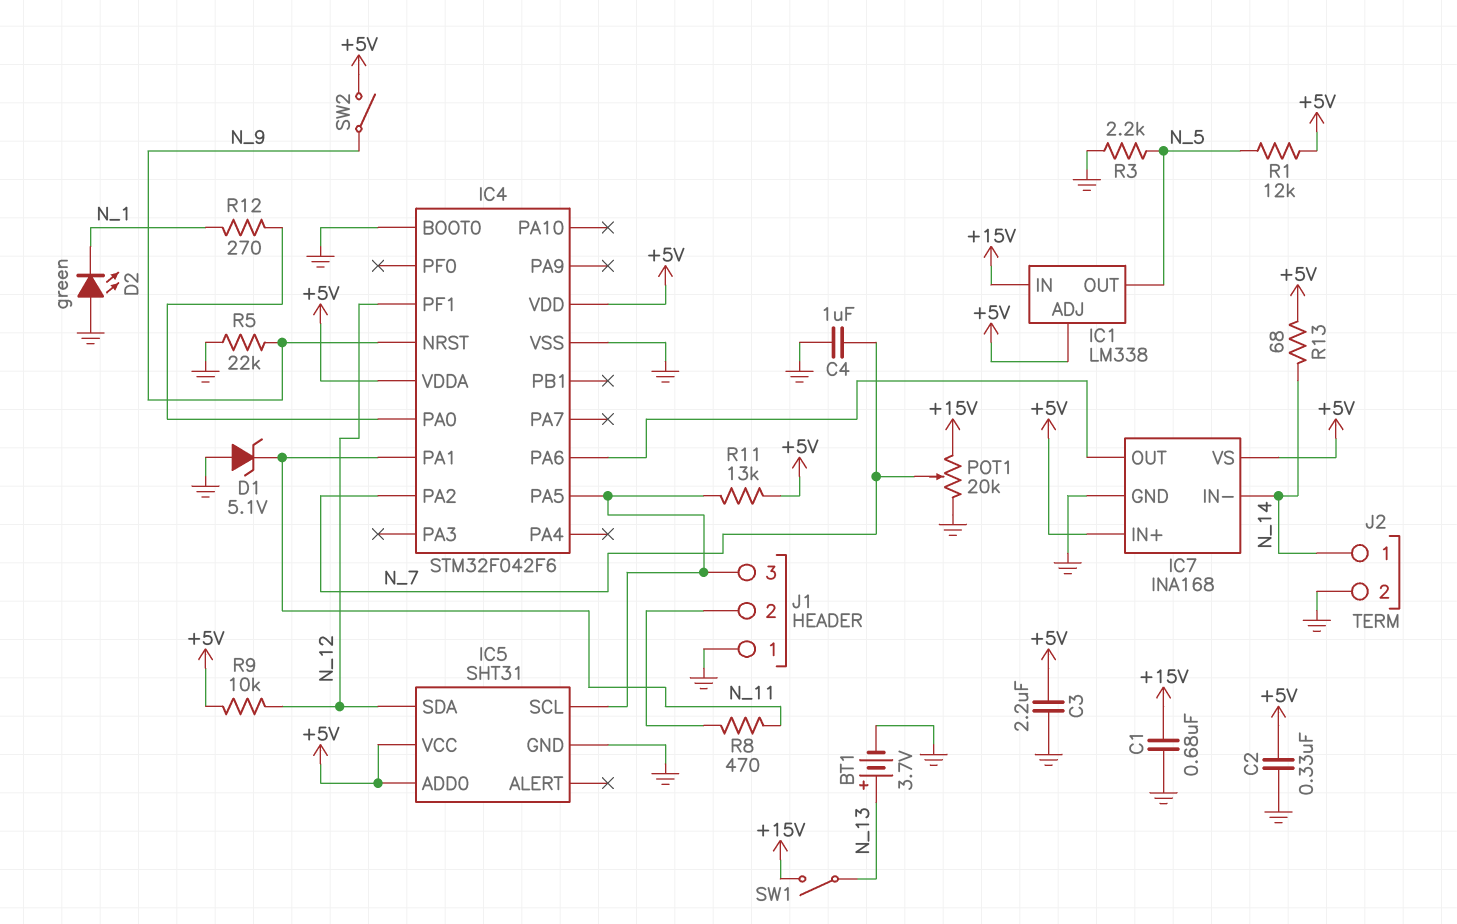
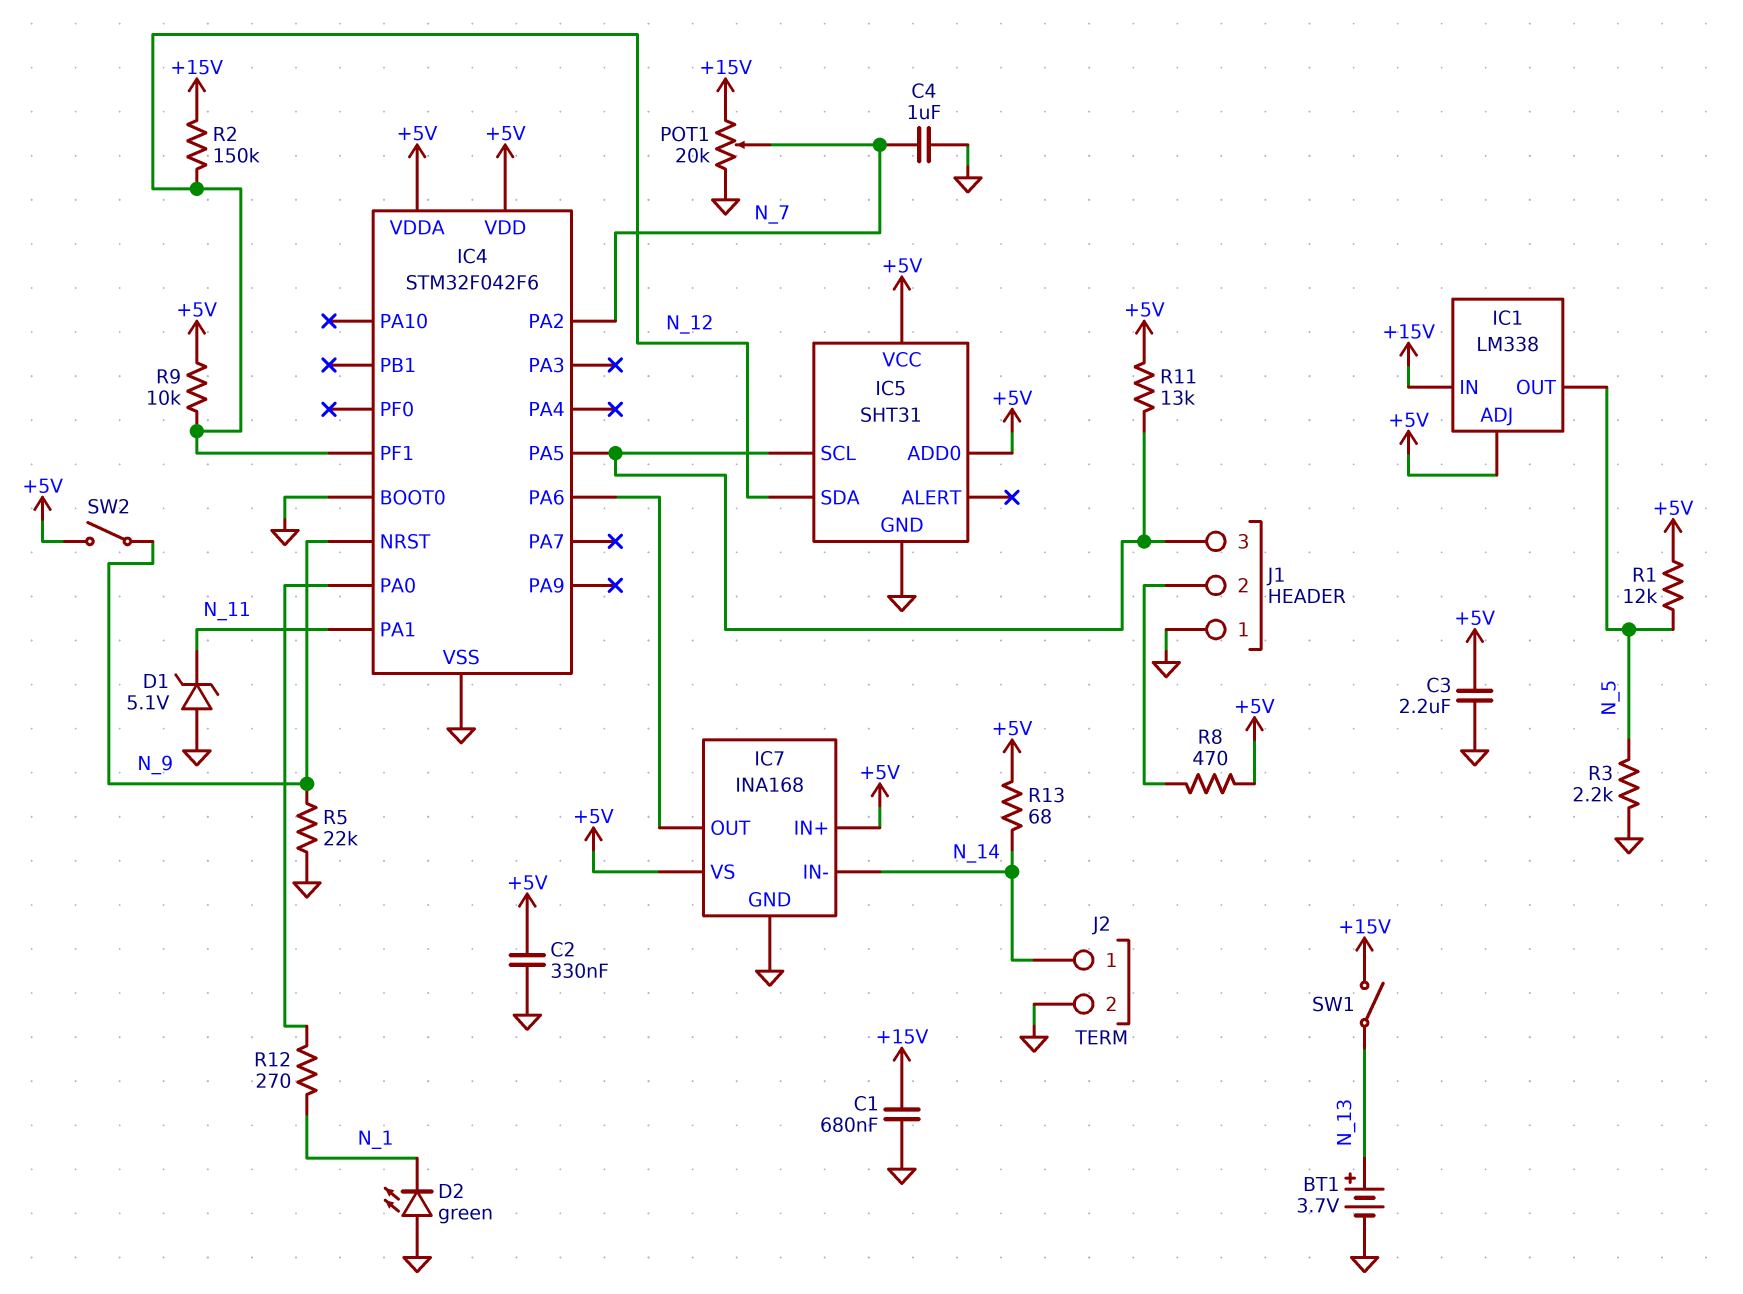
R2: none -> 150k (+15V, N_12)
R8: 470 (J1/2, N_11) -> 470 (+5V, J1/2)

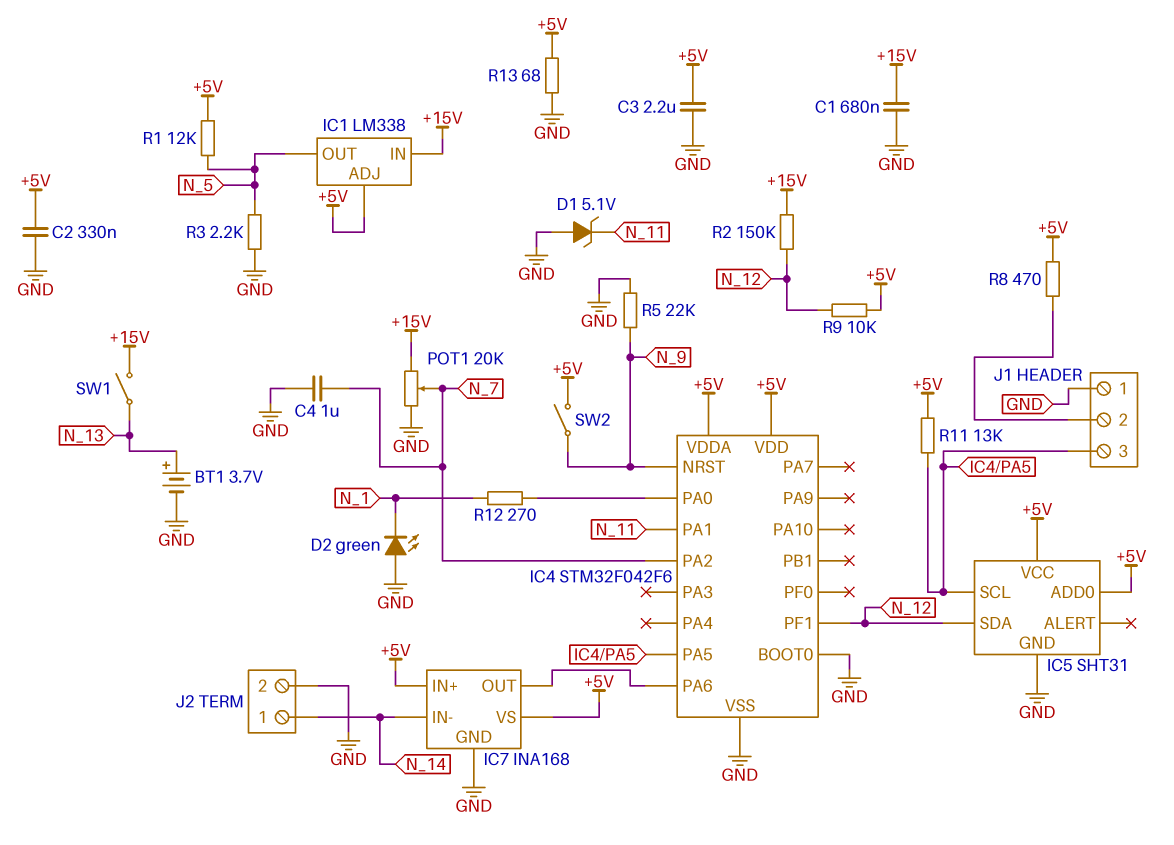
R13: 68 (+5V, N_14) -> 68 (+5V, GND)

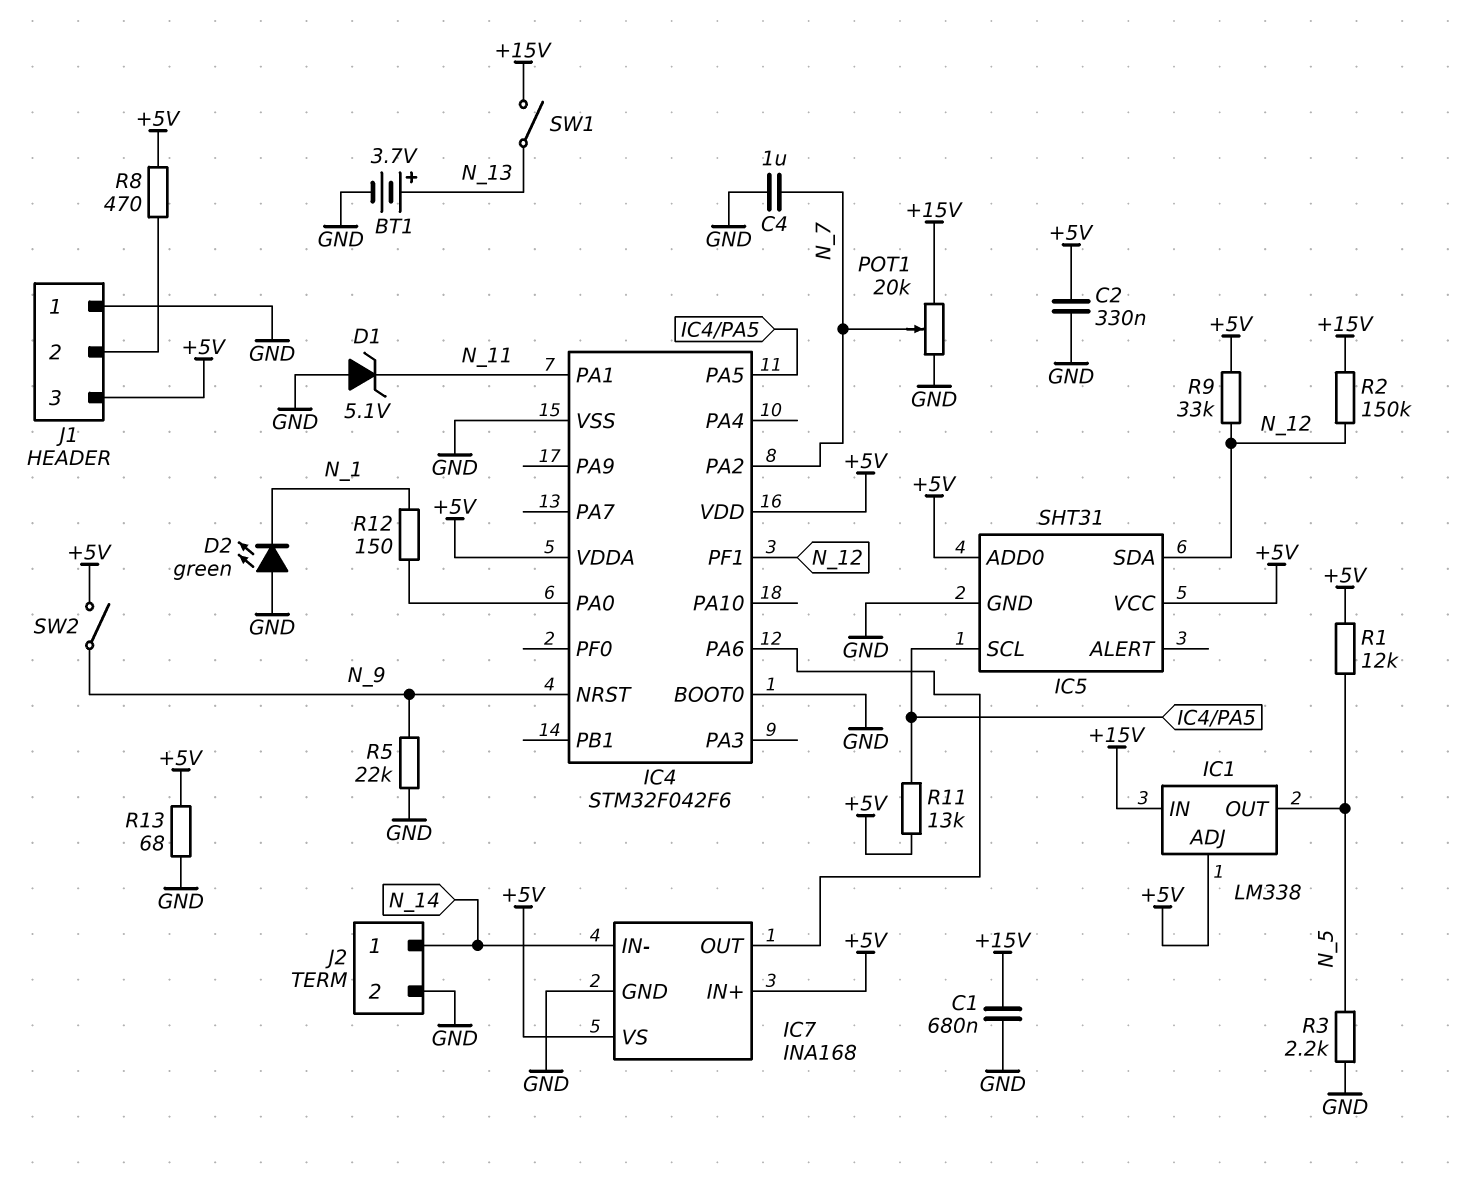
C3: 2.2uF (+5V, GND) -> none
J1 pin 3: IC4/PA5 -> +5V
R9: 10k (+5V, N_12) -> 33k (+5V, N_12)
R12: 270 (IC4/PA0, N_1) -> 150 (IC4/PA0, N_1)

